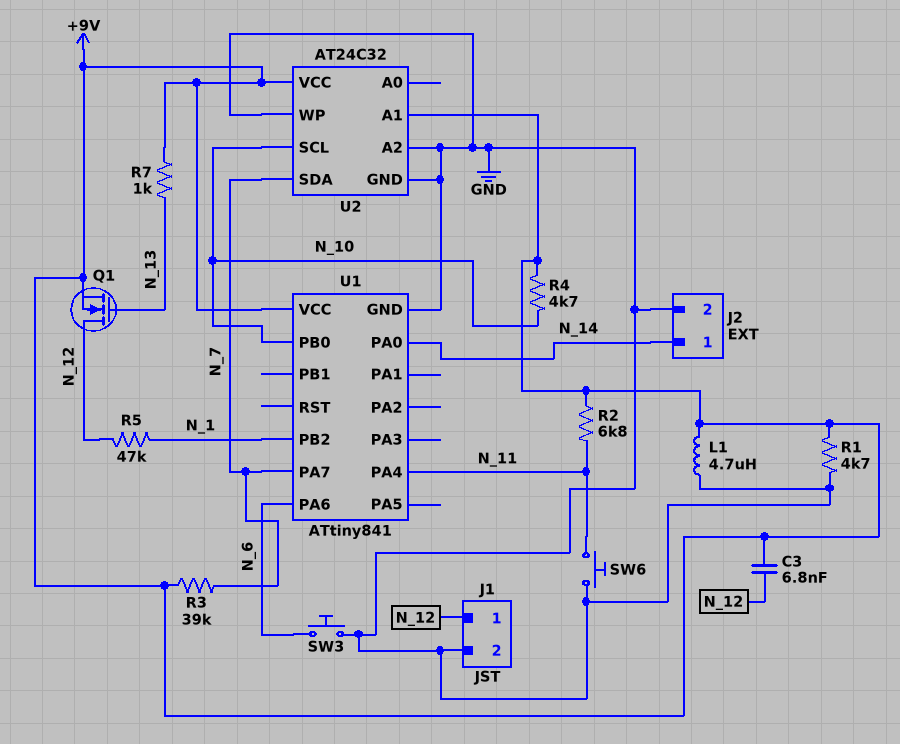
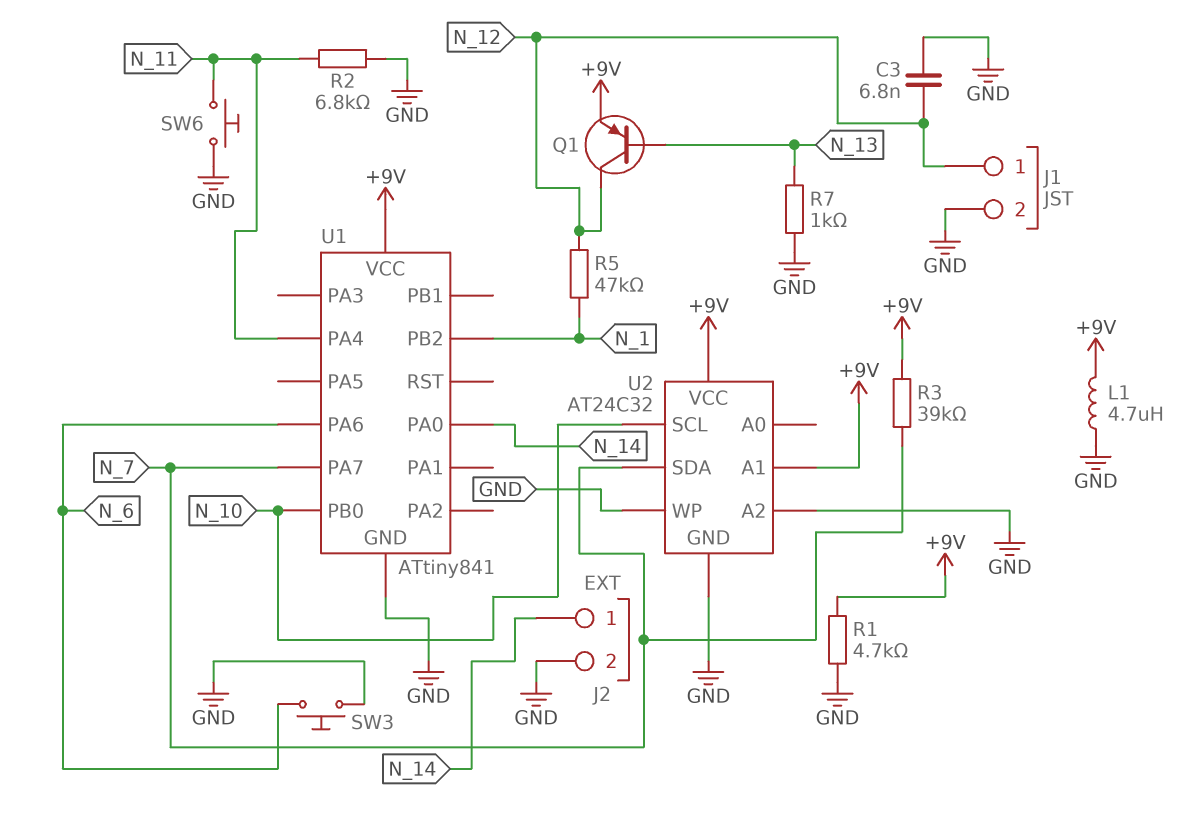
C3: 6.8nF (+9V, N_12) -> 6.8nF (GND, N_12)
Q1: NMOS (G N_13, D N_12, S +9V) -> PNP (B N_13, C N_12, E +9V)
R2: 6.8k (+9V, N_11) -> 6.8k (GND, N_11)
R4: 4.7k (+9V, N_10) -> none
R7: 1k (+9V, N_13) -> 1k (GND, N_13)

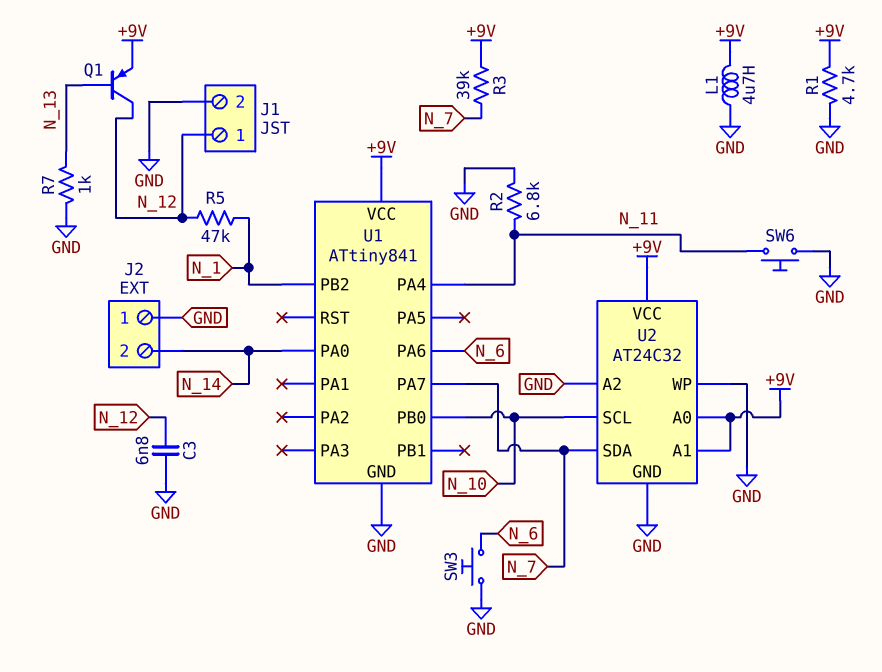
J2 pin 1: N_14 -> GND
J2 pin 2: GND -> N_14
U2 pin A0: none -> +9V

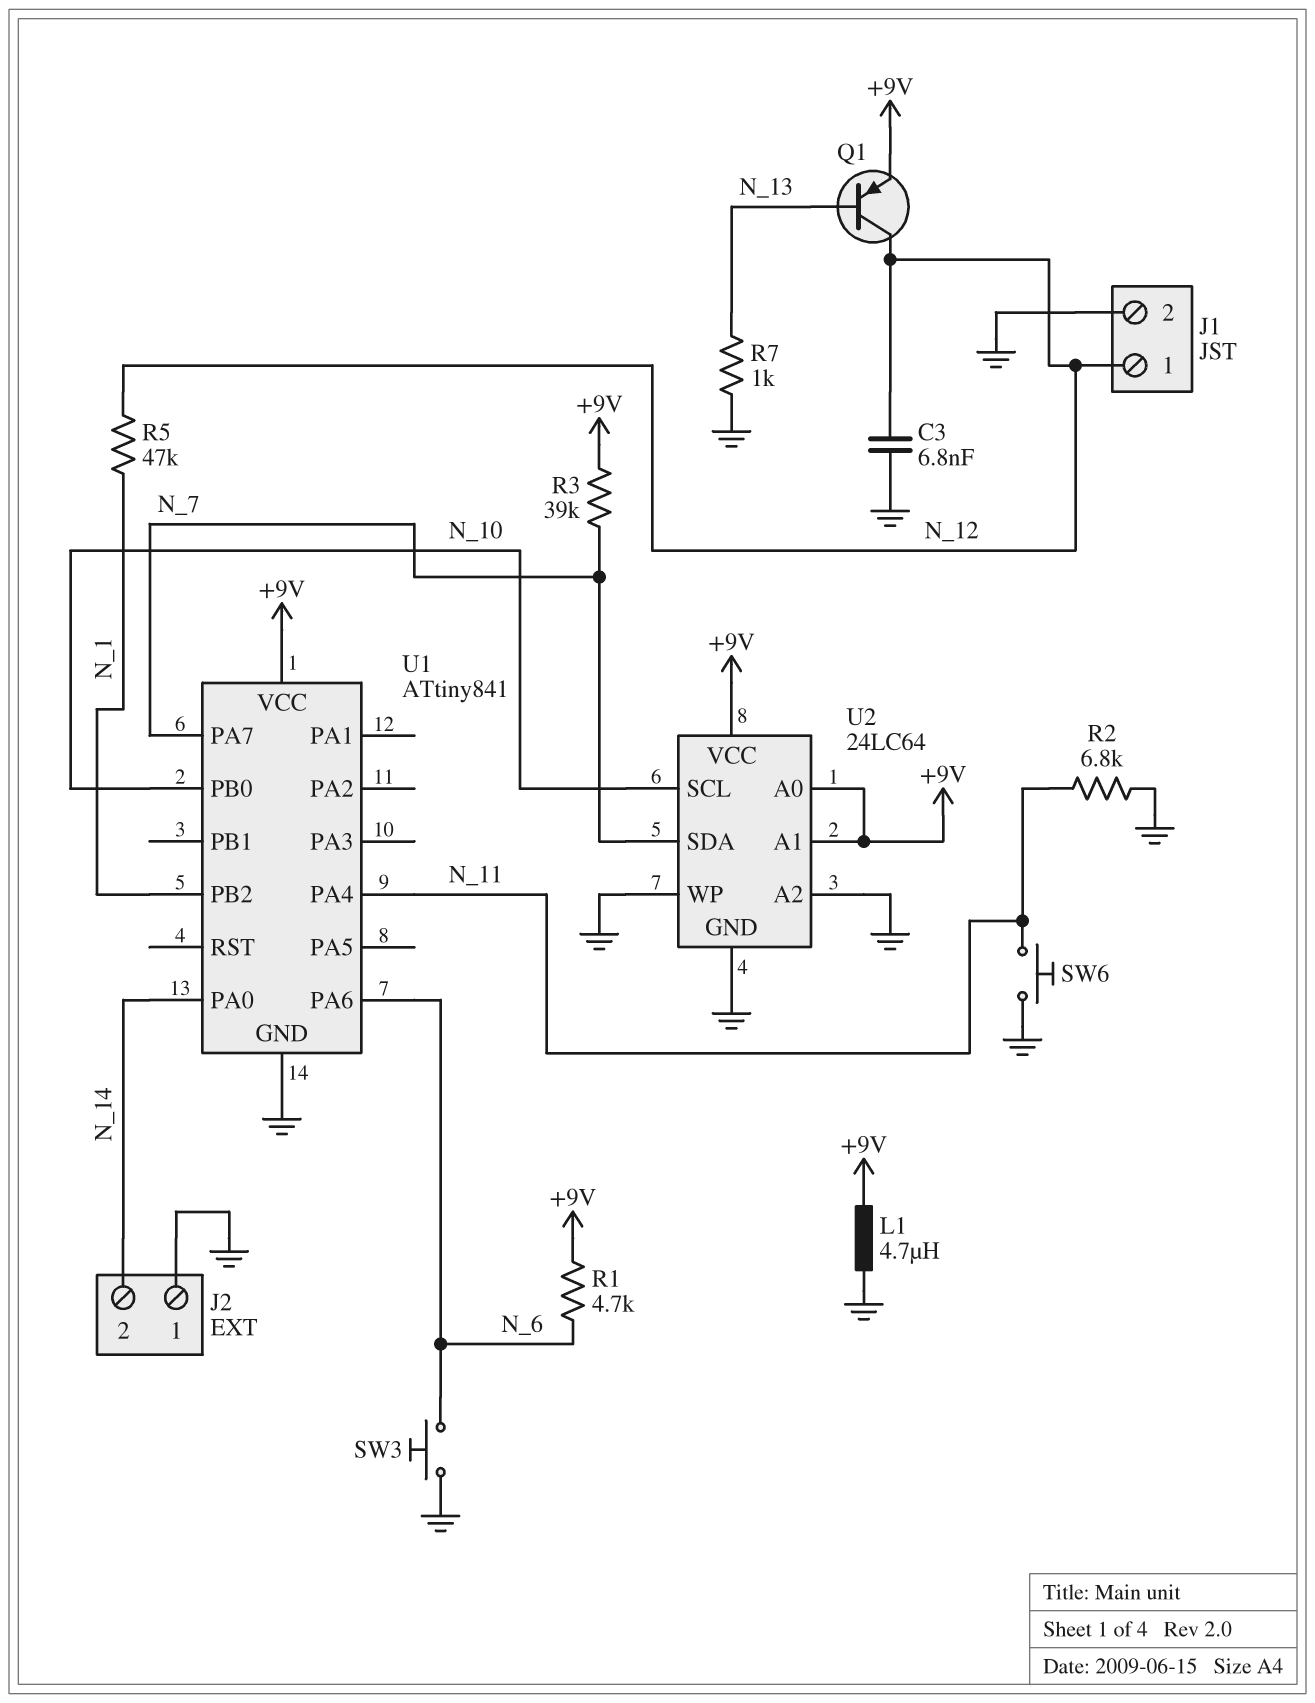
R1: 4.7k (+9V, GND) -> 4.7k (+9V, N_6)
U2: AT24C32 -> 24LC64

